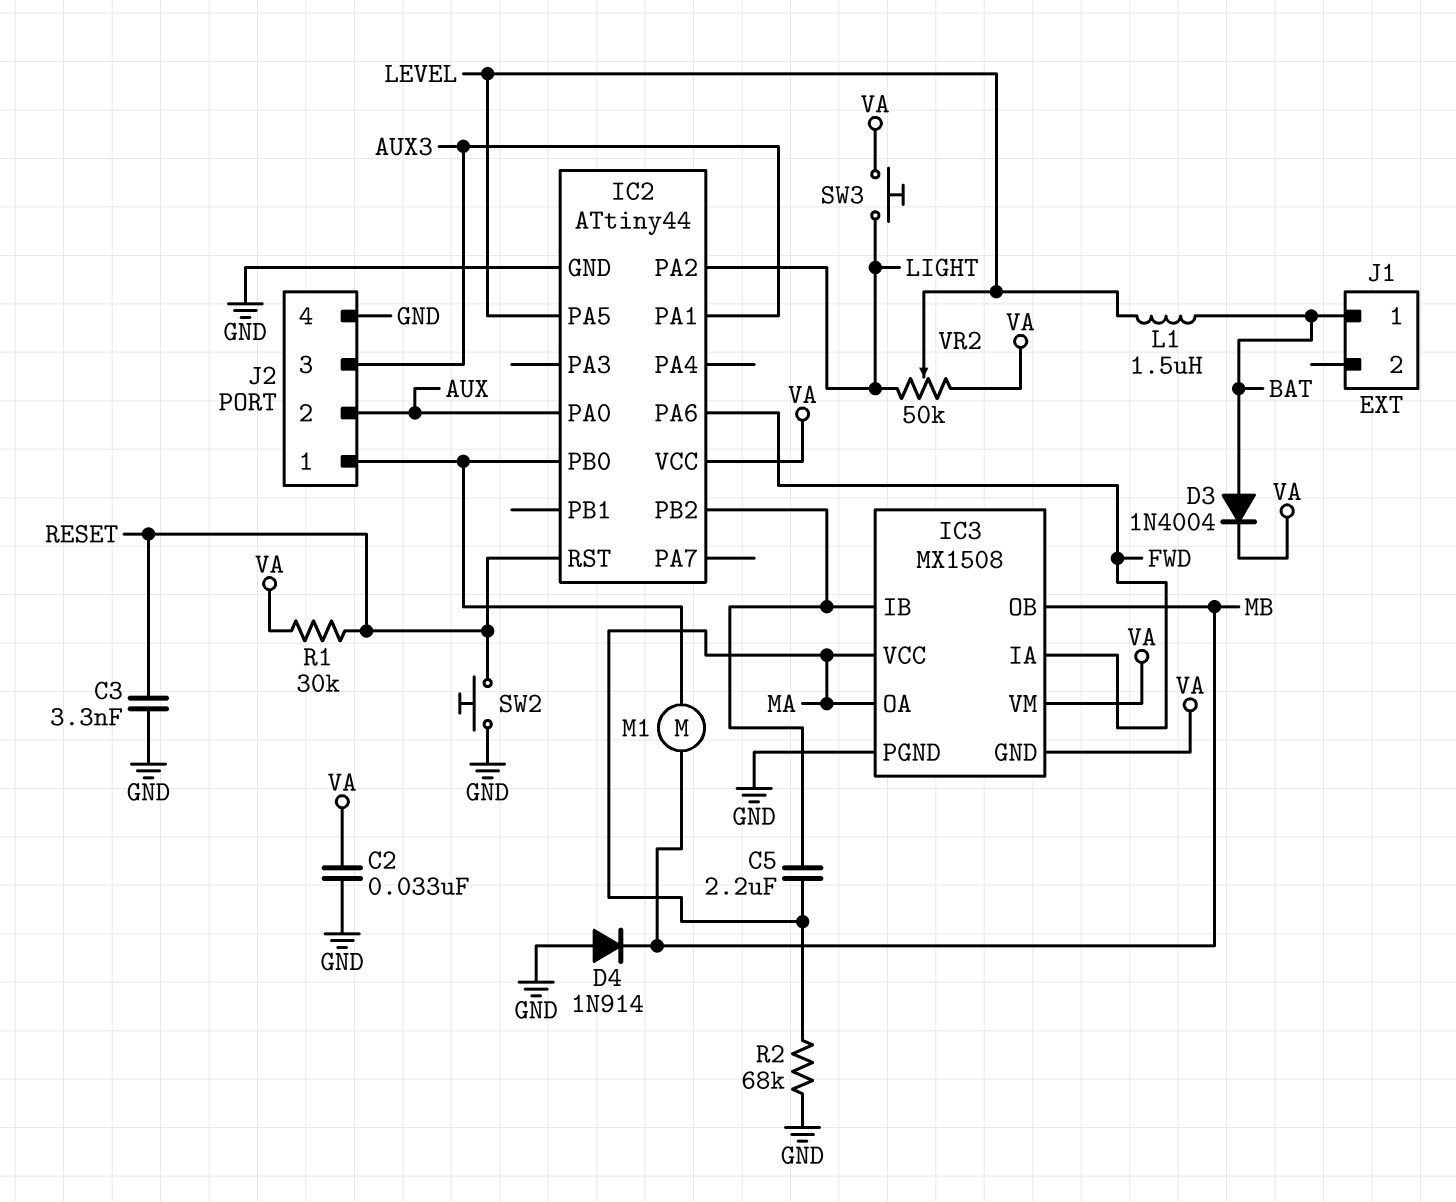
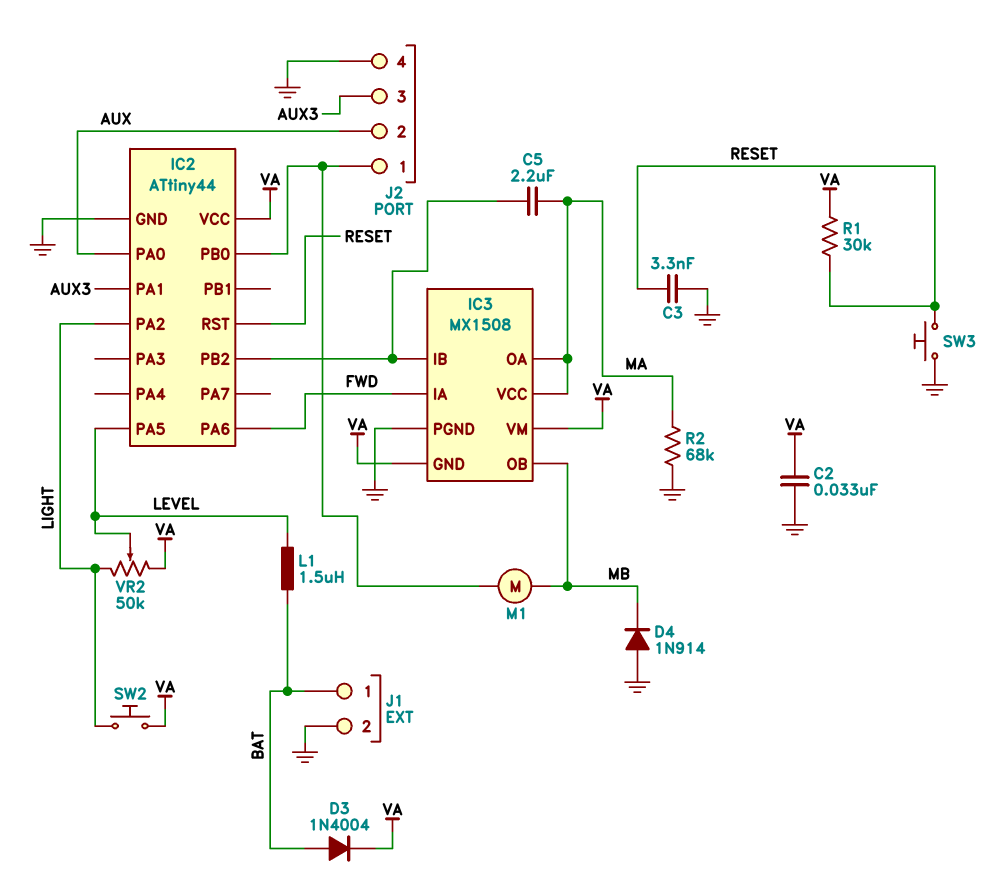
J1 pin 2: none -> GND
SW2: button (GND, RESET) -> button (LIGHT, VA)
SW3: button (LIGHT, VA) -> button (GND, RESET)

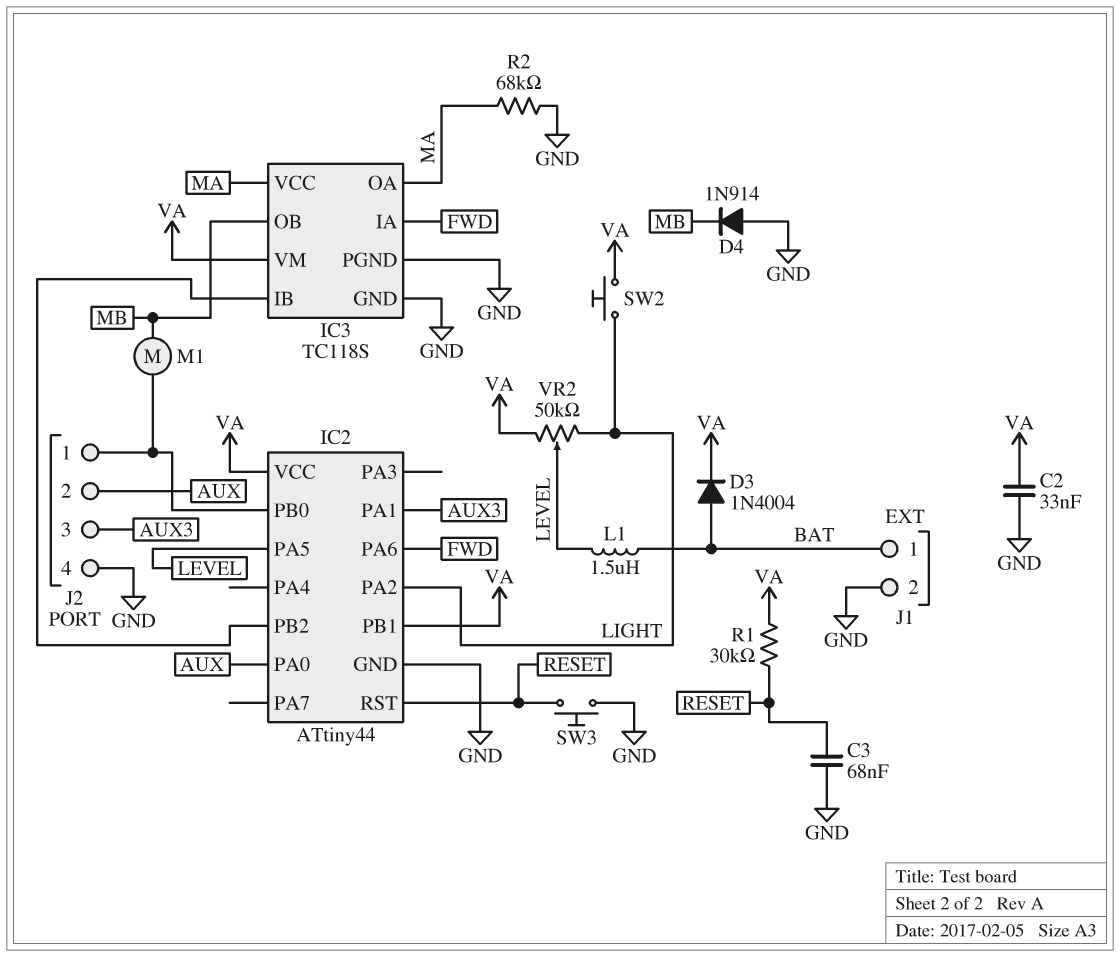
C3: 3.3nF (GND, RESET) -> 68nF (GND, RESET)
C5: 2.2uF (IC2/PB2, MA) -> none
IC2 pin PB1: none -> VA
IC3: MX1508 -> TC118S
IC3 pin GND: VA -> GND

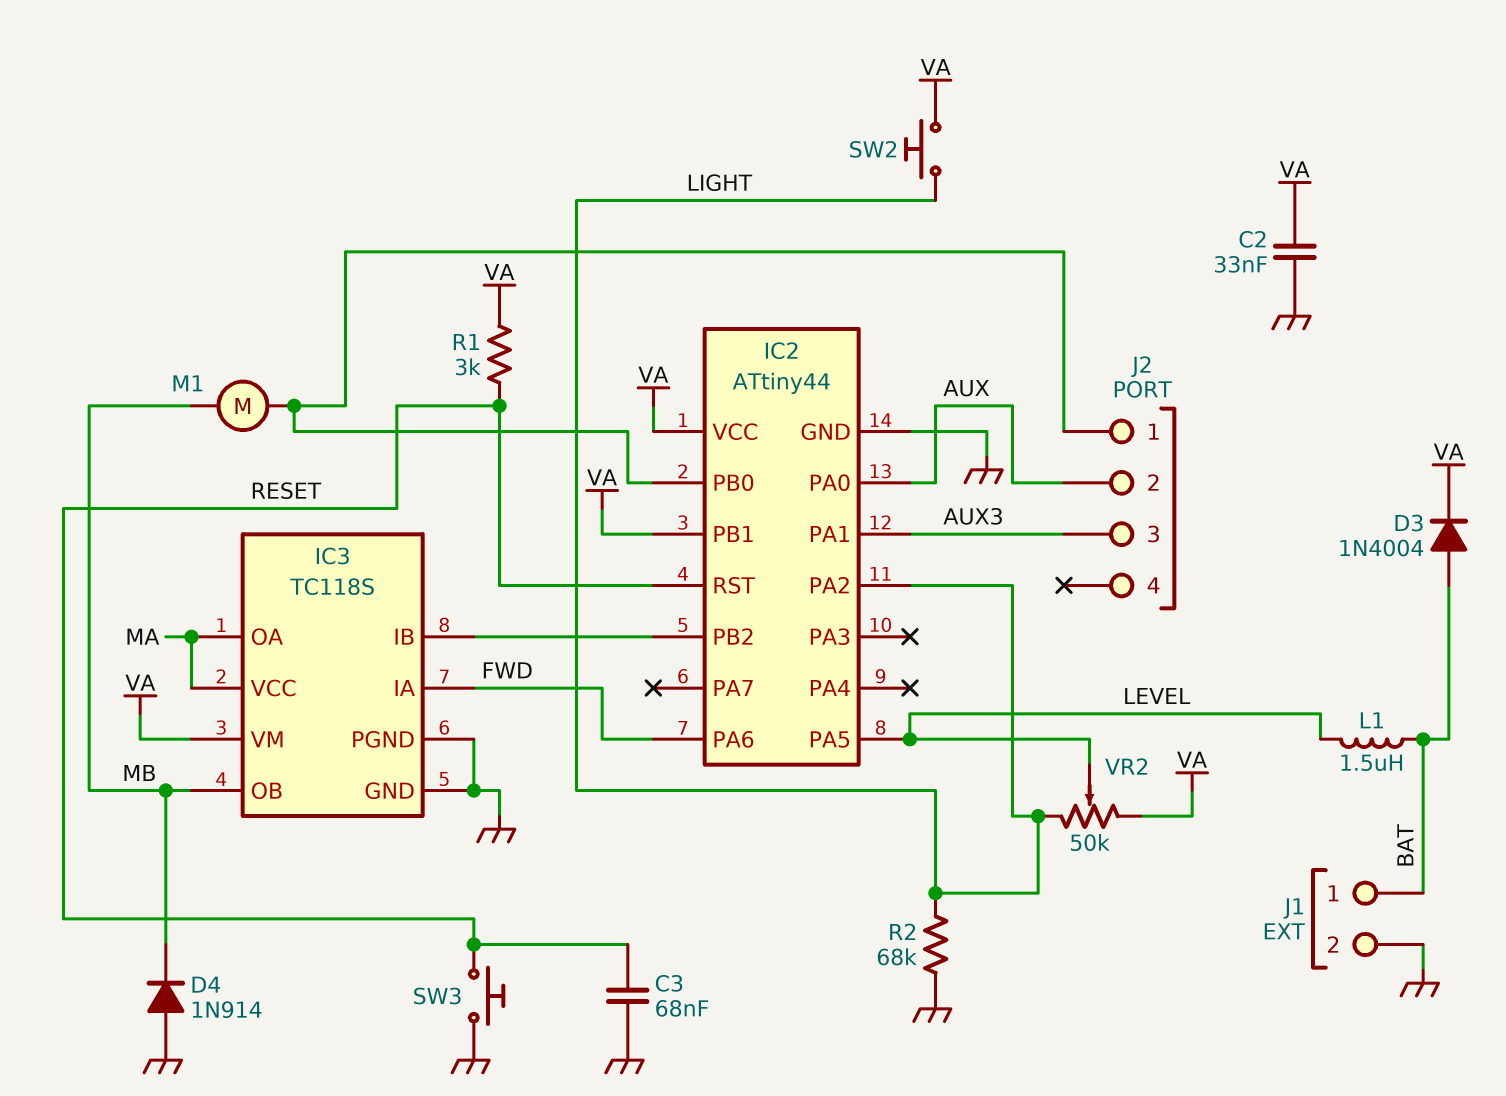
J2 pin 4: GND -> none
R1: 30k (RESET, VA) -> 3k (RESET, VA)
R2: 68k (GND, MA) -> 68k (GND, LIGHT)

